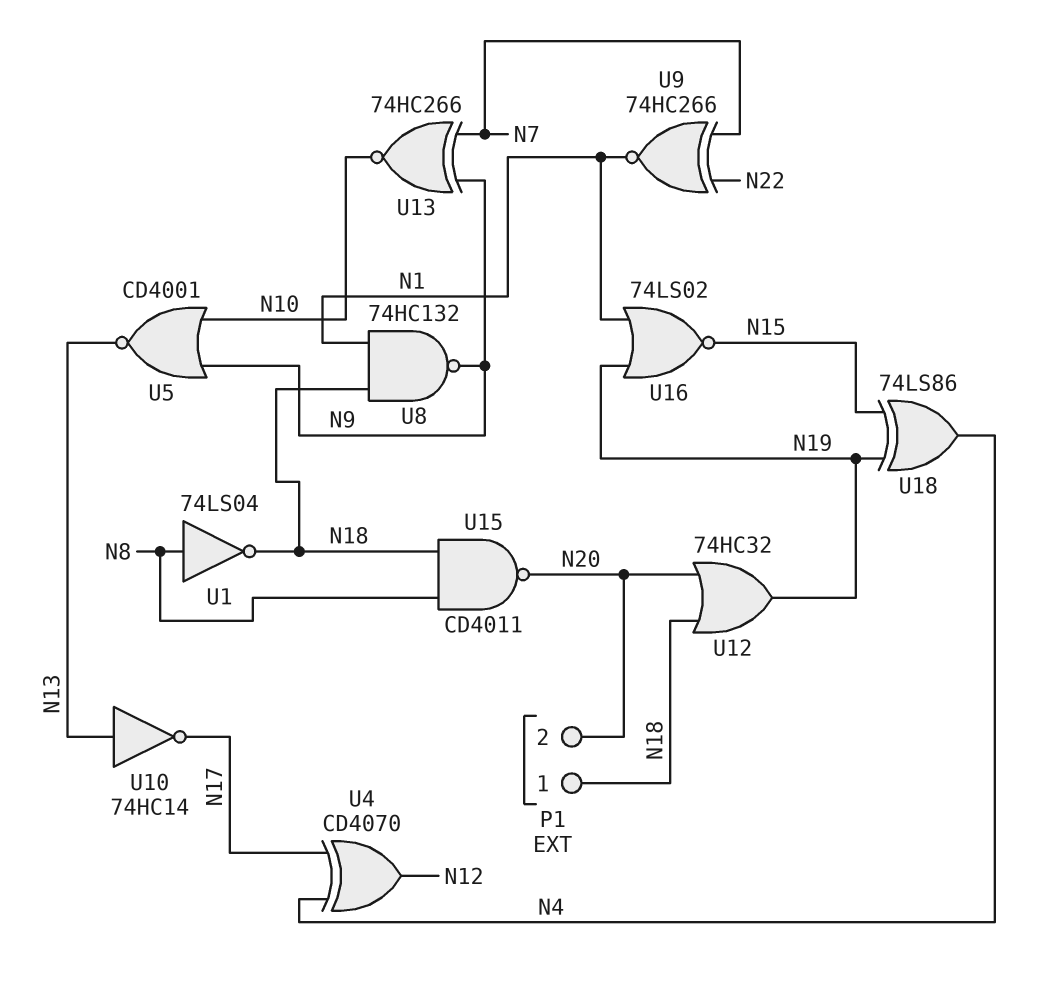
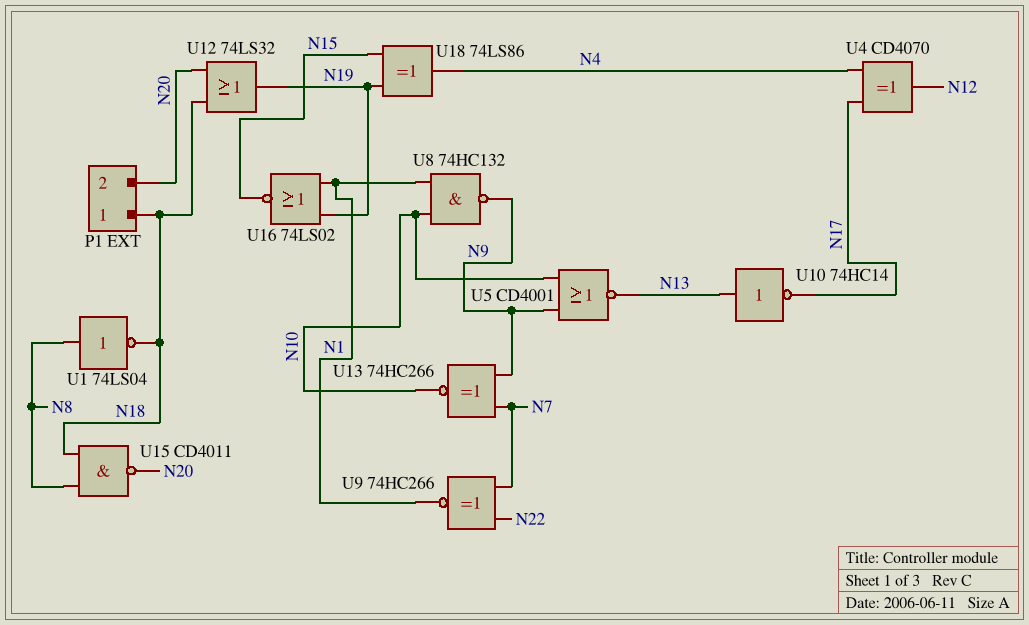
U8: NAND 74HC132 (in N1, in N18, out N9) -> NAND 74HC132 (in N1, in N10, out N9)
U12: OR 74HC32 (in N18, in N20, out N19) -> OR 74LS32 (in N18, in N20, out N19)

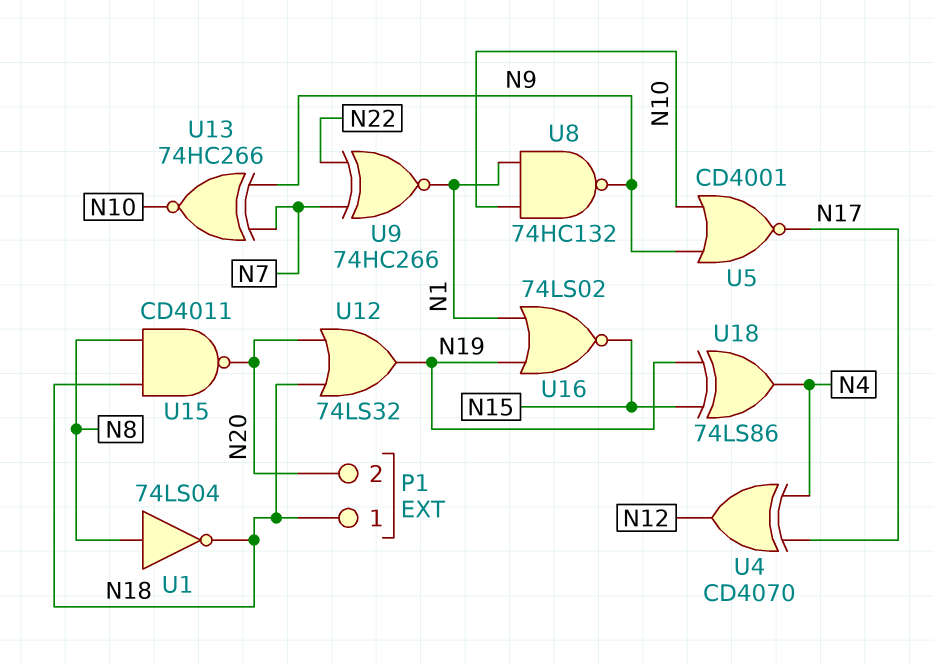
U5: NOR CD4001 (in N9, in N10, out N13) -> NOR CD4001 (in N9, in N10, out N17)
U10: NOT 74HC14 (in N13, out N17) -> none

